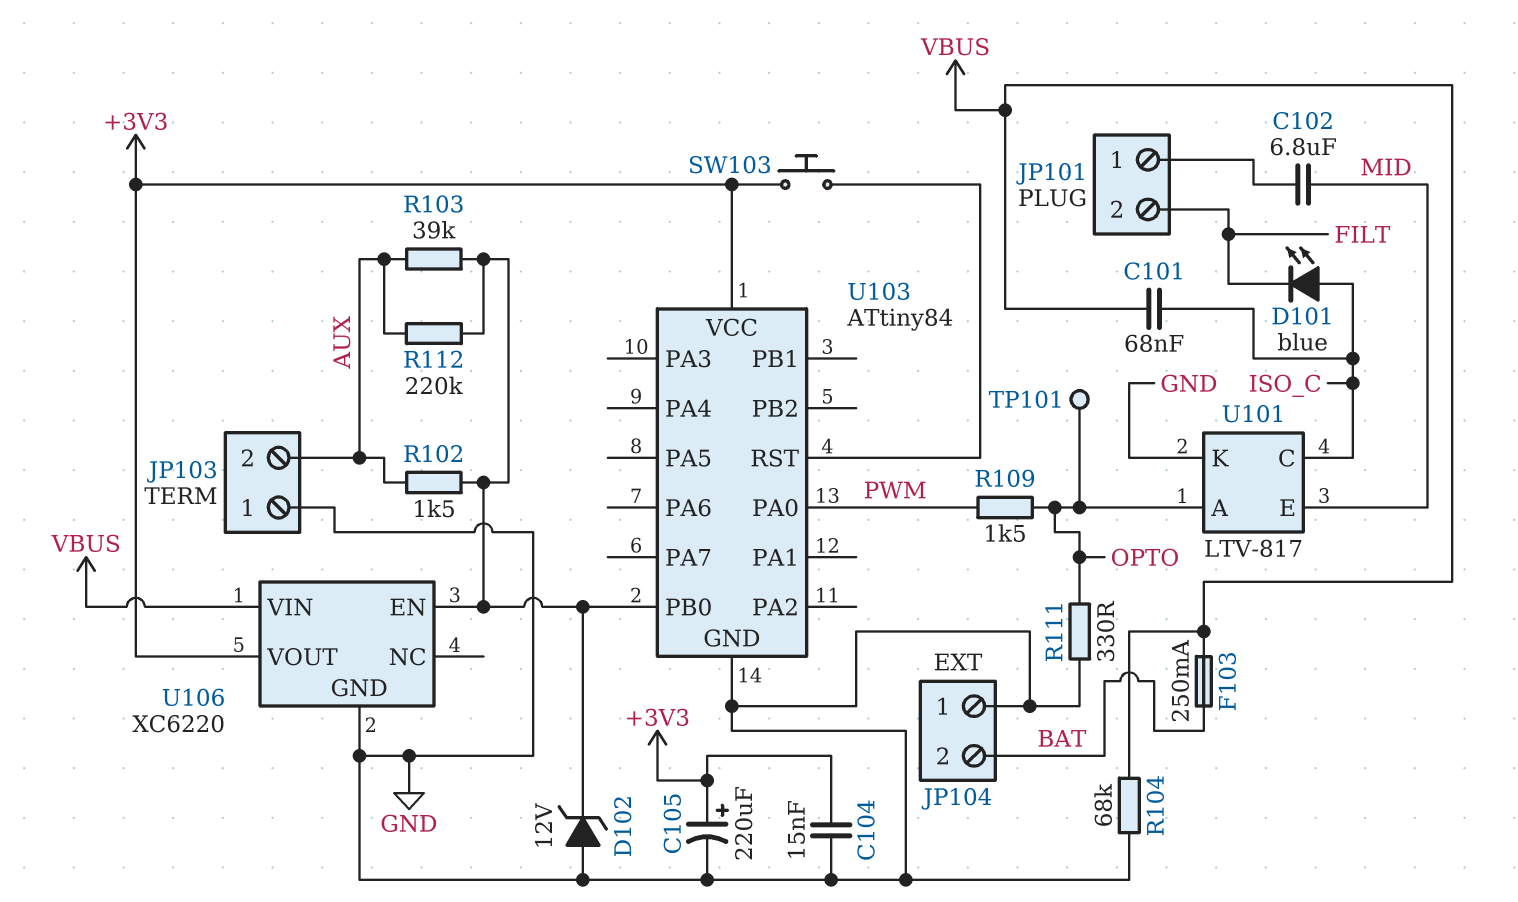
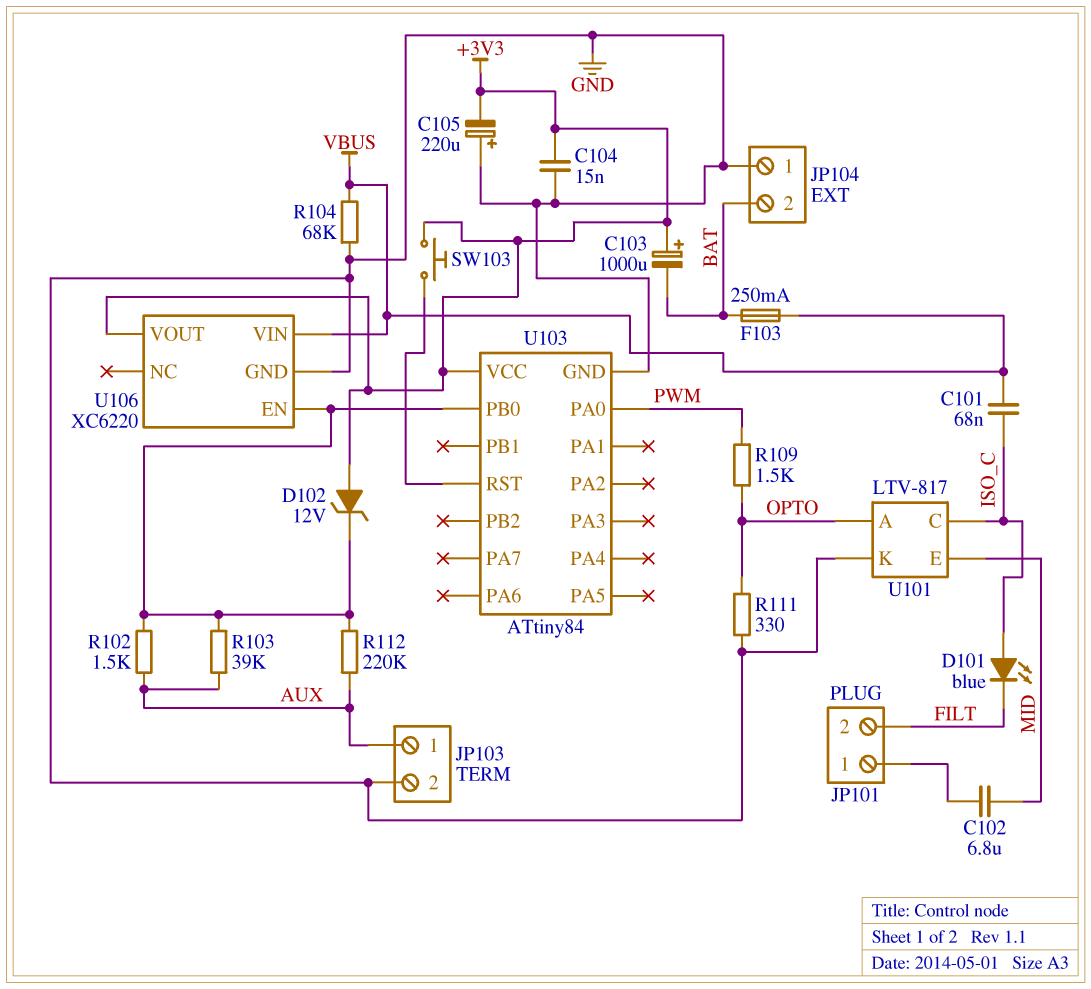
C103: none -> 1000uF (plus +3V3, minus BAT)
C105: 220uF (plus +3V3, minus GND) -> 220uF (plus GND, minus +3V3)
D102: zener 12V (A GND, K U103/PB0) -> zener 12V (A +3V3, K U103/PB0)
JP103 pin 1: GND -> AUX
JP103 pin 2: AUX -> GND
TP101: test point (OPTO) -> none

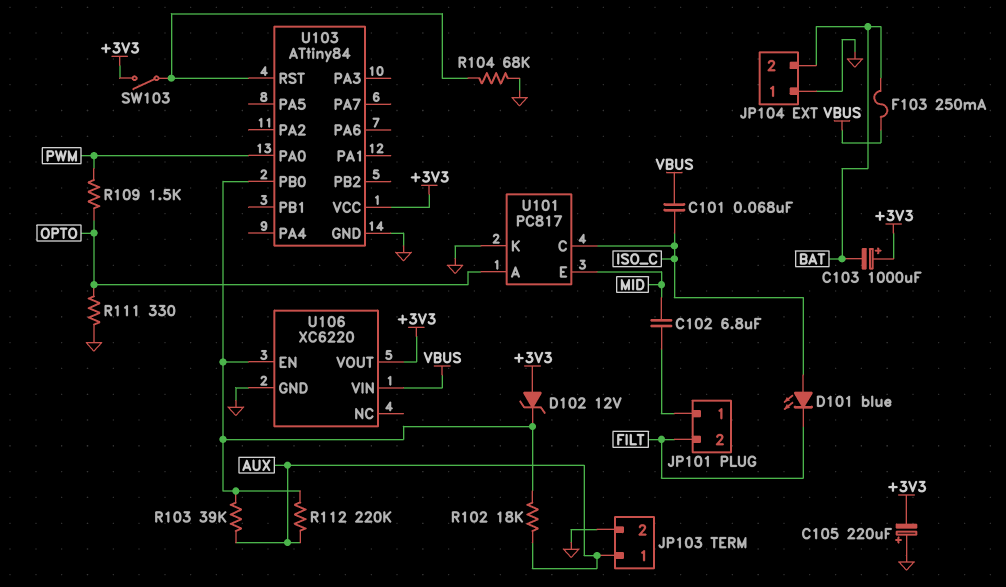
C104: 15nF (+3V3, GND) -> none
R102: 1.5k (AUX, U103/PB0) -> 18k (AUX, U103/PB0)
R104: 68k (GND, VBUS) -> 68k (GND, U103/RST)
SW103: button (+3V3, U103/RST) -> switch (+3V3, U103/RST)
U101: LTV-817 -> PC817

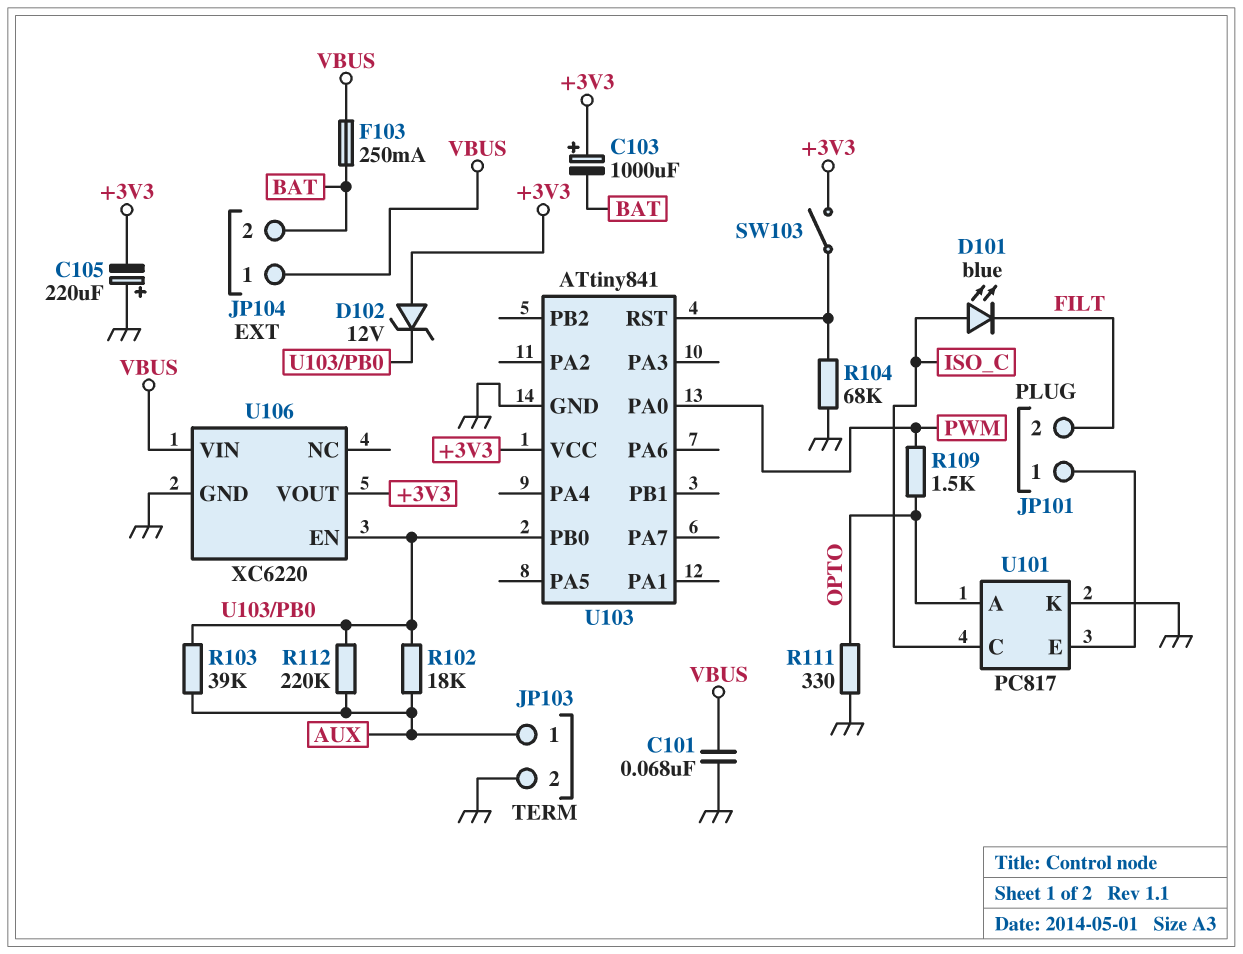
C101: 68nF (ISO_C, VBUS) -> 68nF (GND, VBUS)
C102: 6.8uF (JP101/1, MID) -> none
JP104 pin 1: GND -> VBUS
U101 pin E: MID -> JP101/1
U103: ATtiny84 -> ATtiny841

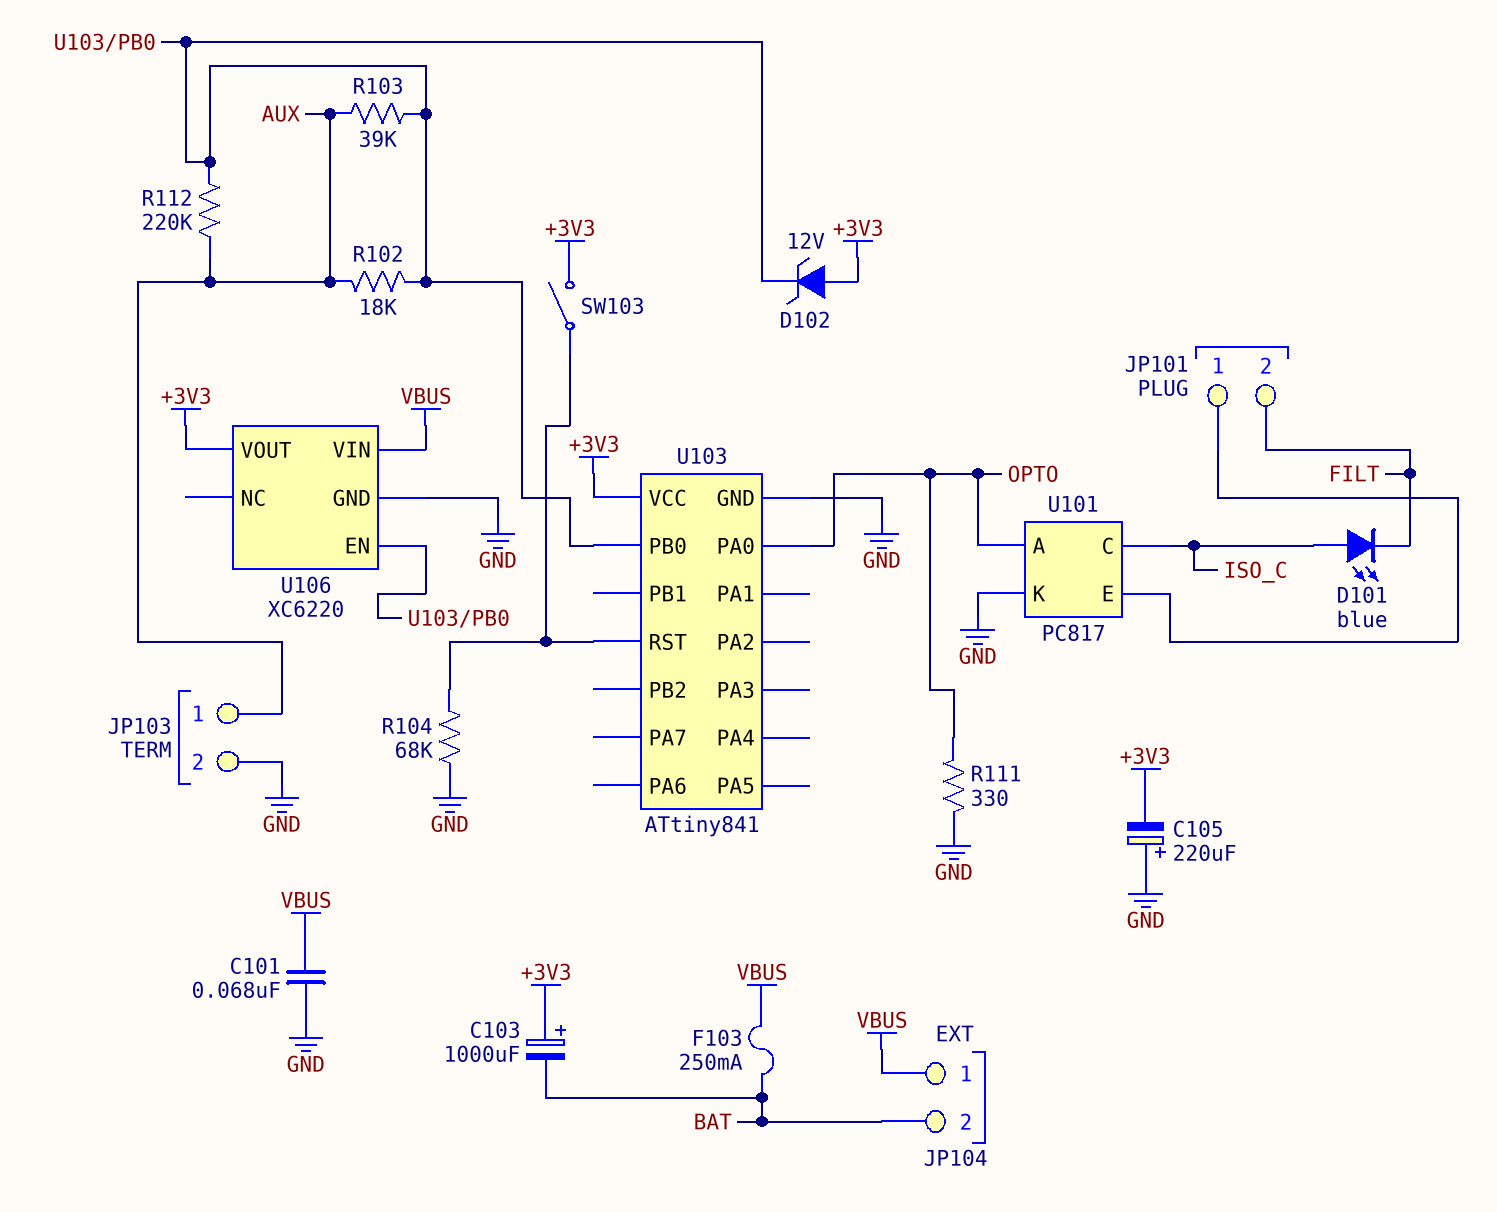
R109: 1.5k (OPTO, PWM) -> none
U103 pin PA0: PWM -> OPTO

